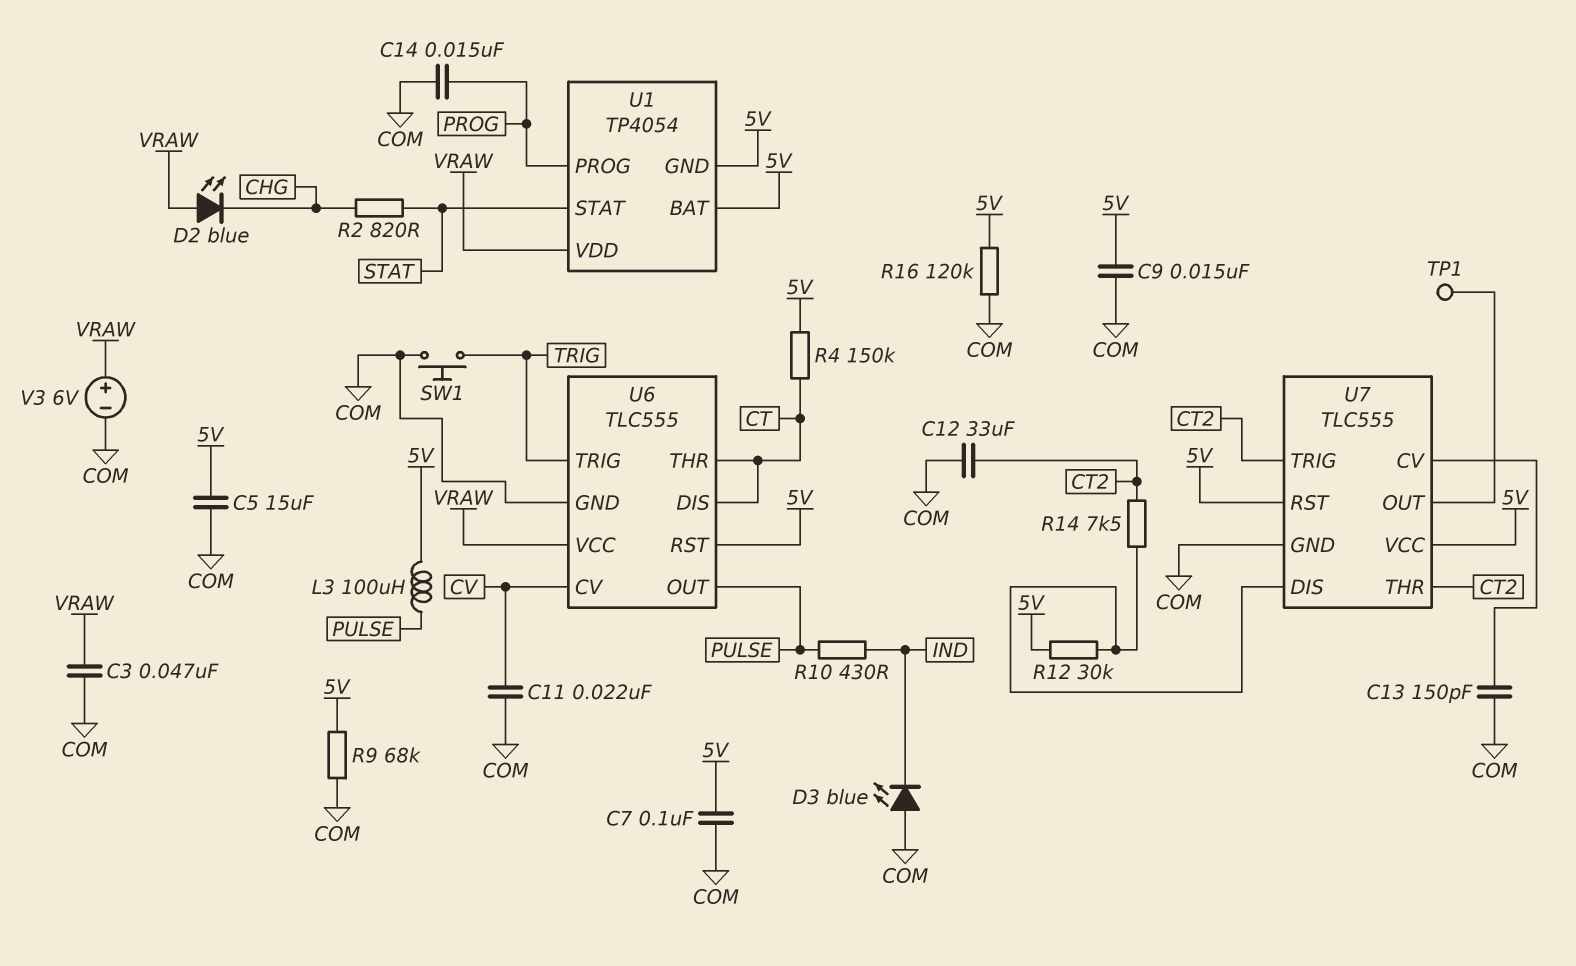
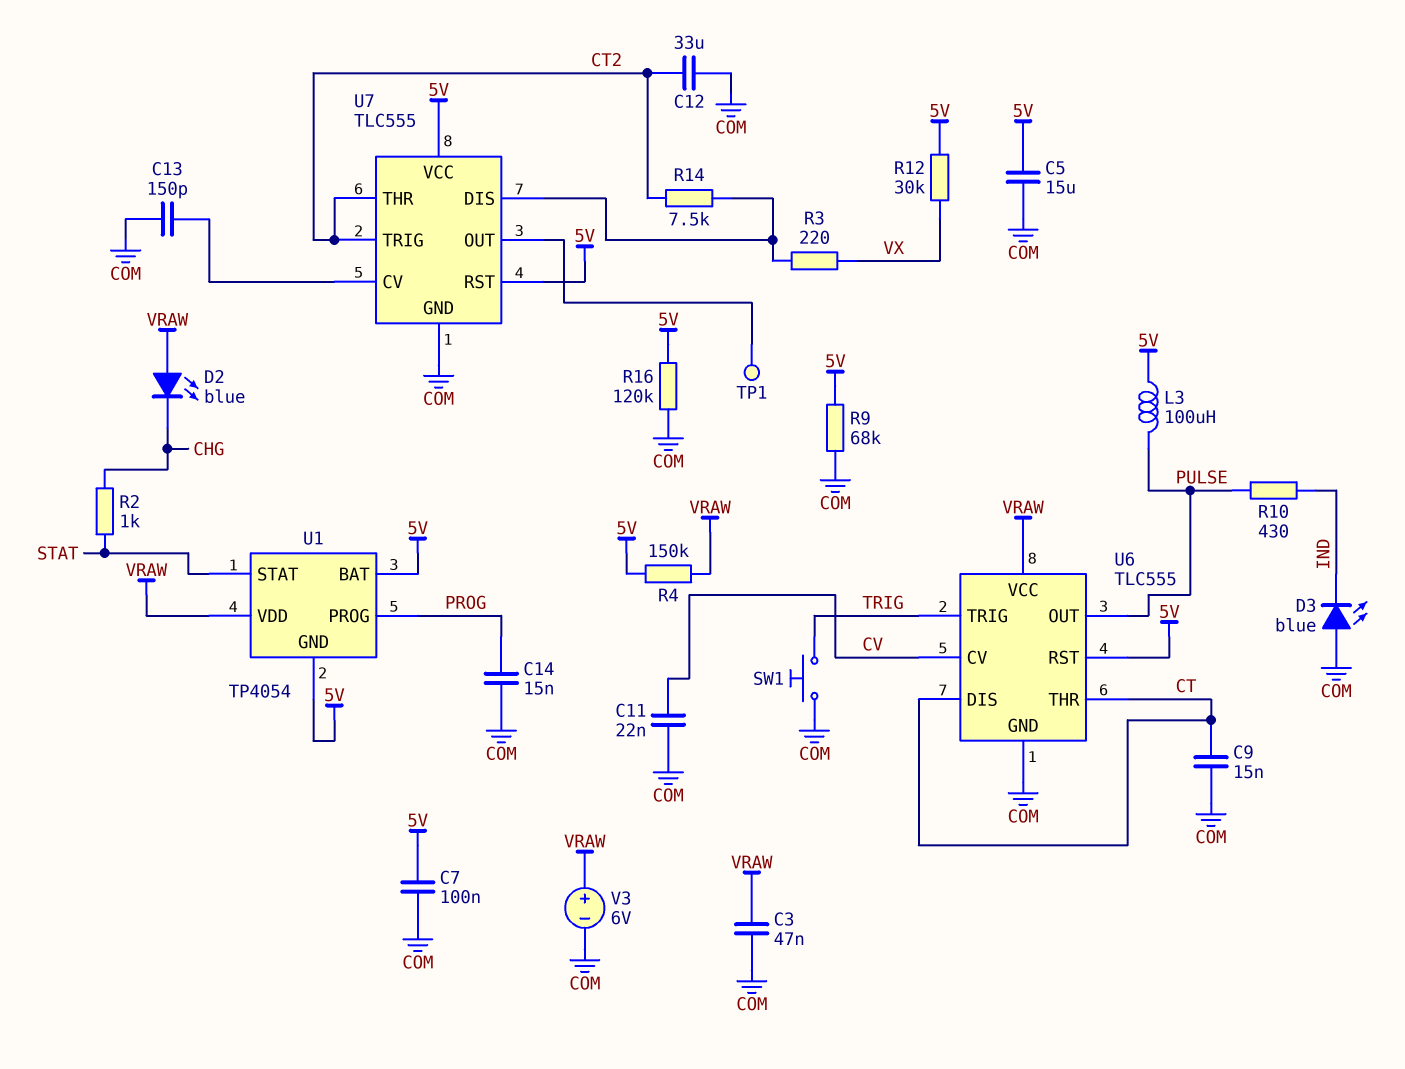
C9: 15nF (5V, COM) -> 15nF (COM, CT)
R2: 820 (CHG, STAT) -> 1k (CHG, STAT)
R3: none -> 220 (U7/DIS, VX)
R4: 150k (5V, CT) -> 150k (5V, VRAW)
R12: 30k (5V, U7/DIS) -> 30k (5V, VX)

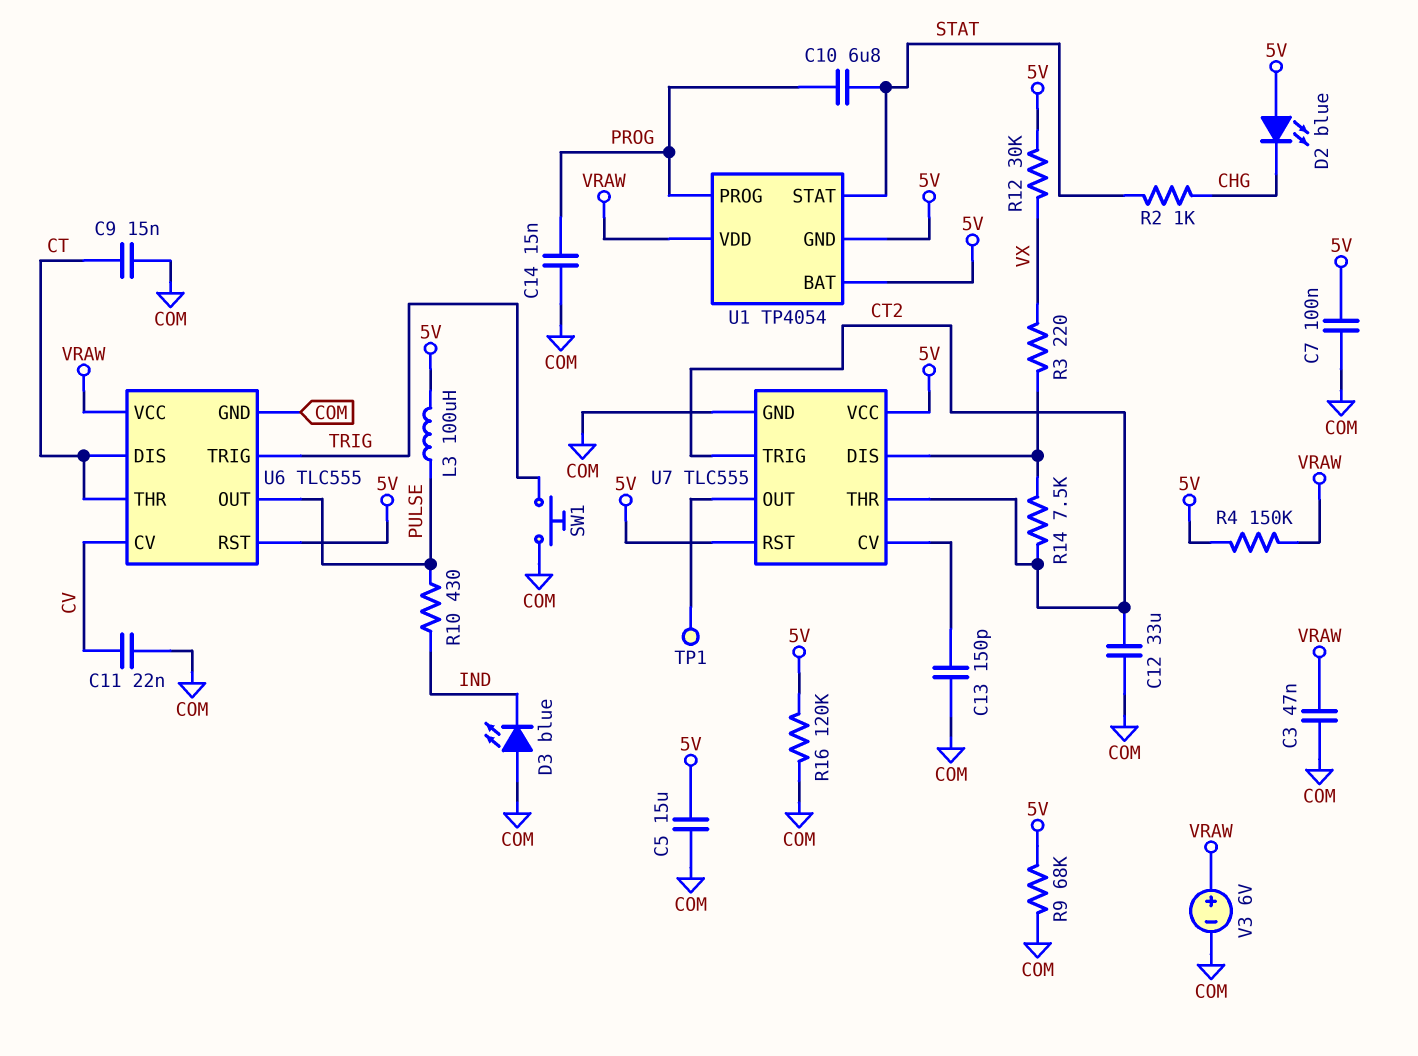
C10: none -> 6.8uF (PROG, STAT)
D2: LED blue (A VRAW, K CHG) -> LED blue (A 5V, K CHG)

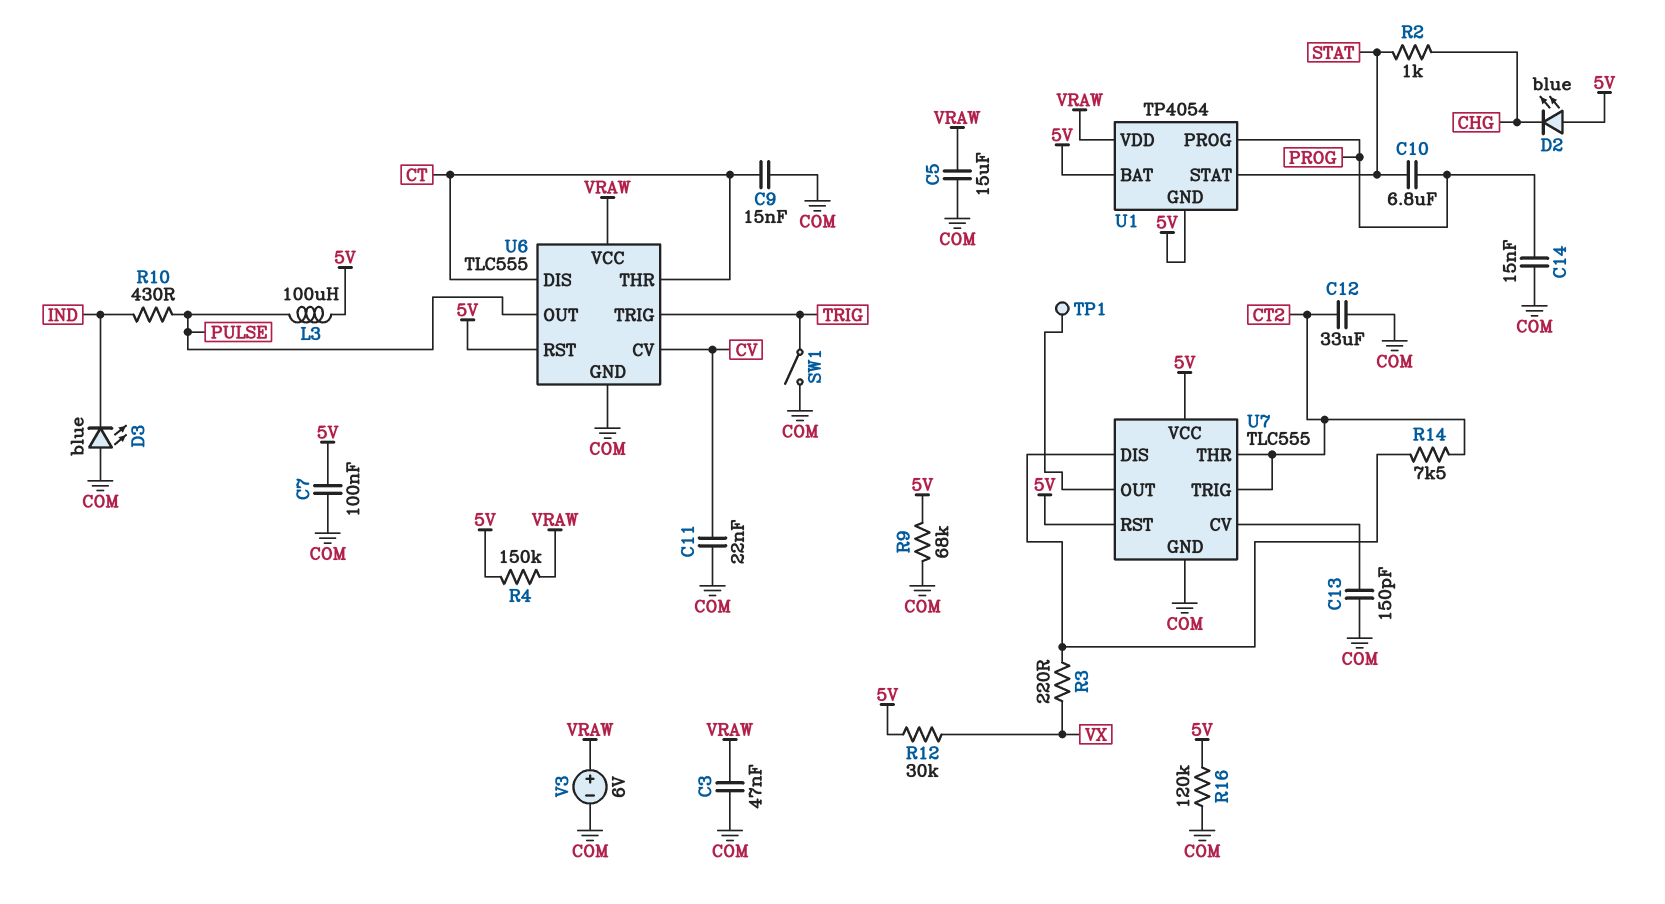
C5: 15uF (5V, COM) -> 15uF (COM, VRAW)
SW1: button (COM, TRIG) -> switch (COM, TRIG)

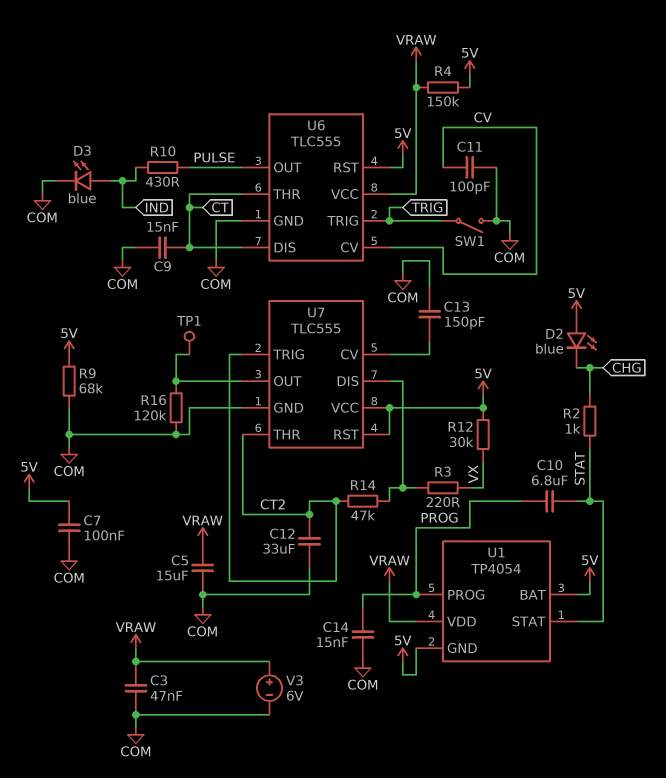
C11: 22nF (COM, CV) -> 100pF (COM, CV)
D3: LED blue (A COM, K IND) -> LED blue (A IND, K COM)
L3: 100uH (5V, PULSE) -> none
R14: 7.5k (CT2, U7/DIS) -> 47k (CT2, U7/DIS)
R16: 120k (5V, COM) -> 120k (COM, U7/OUT)

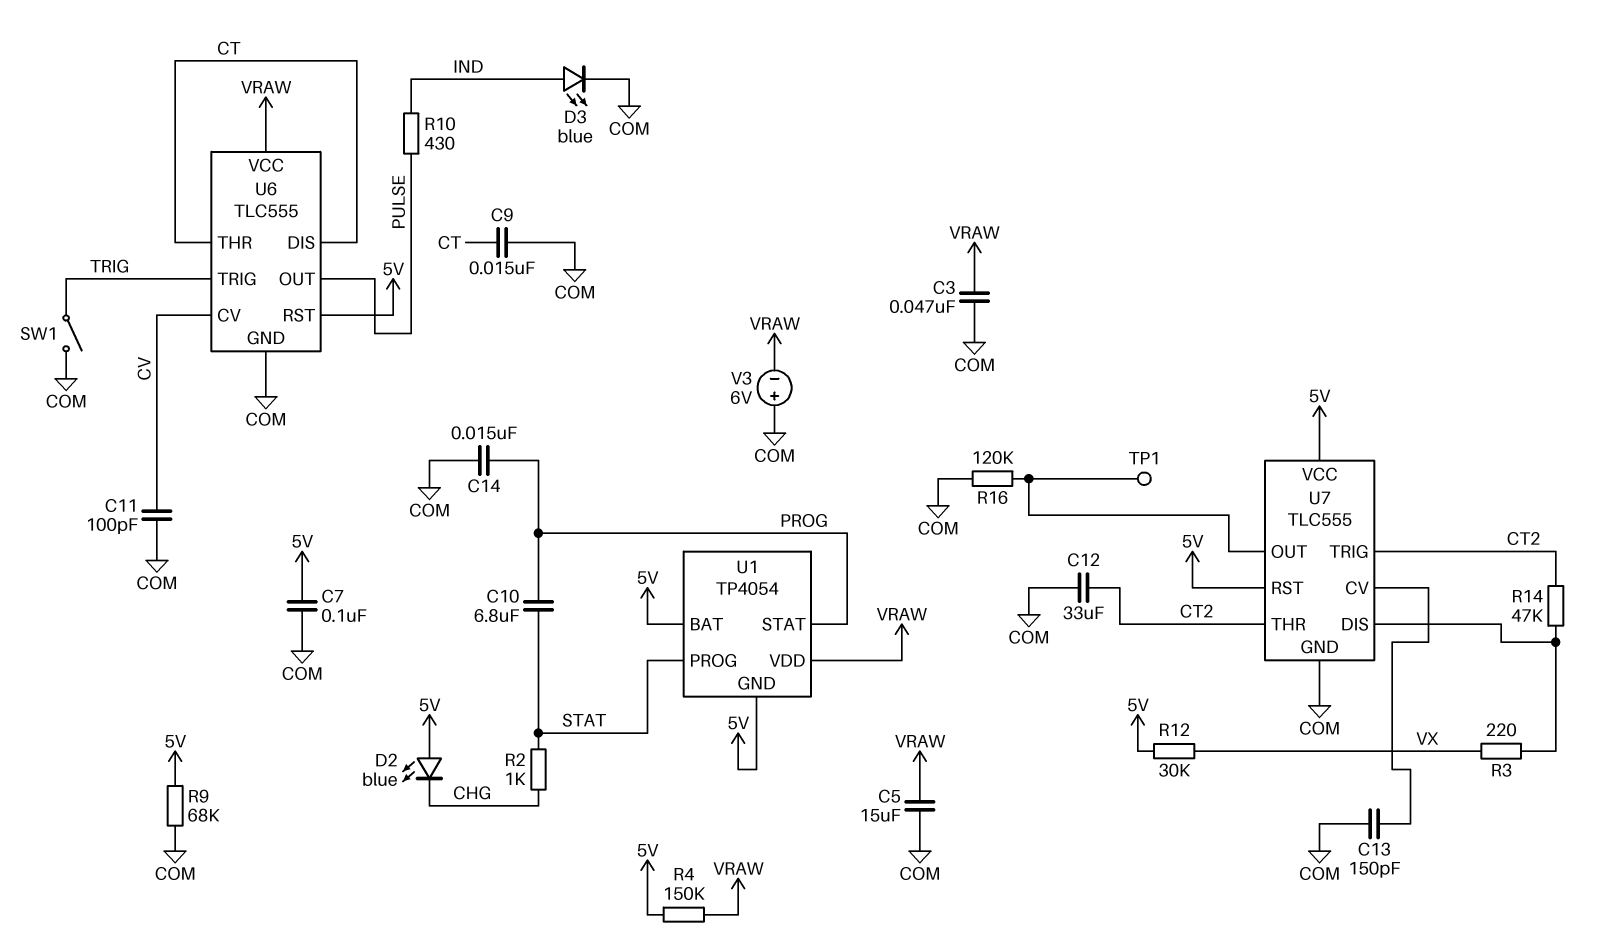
U1 pin PROG: PROG -> STAT
U1 pin STAT: STAT -> PROG
V3: 6V (plus VRAW, minus COM) -> 6V (plus COM, minus VRAW)

